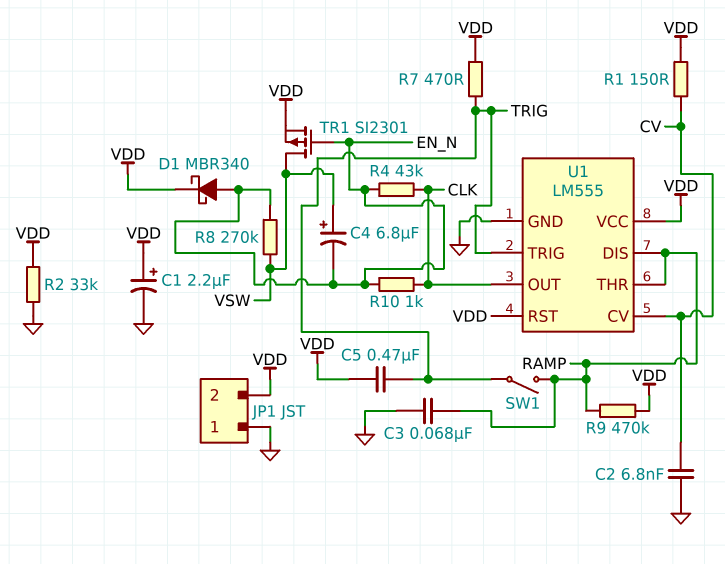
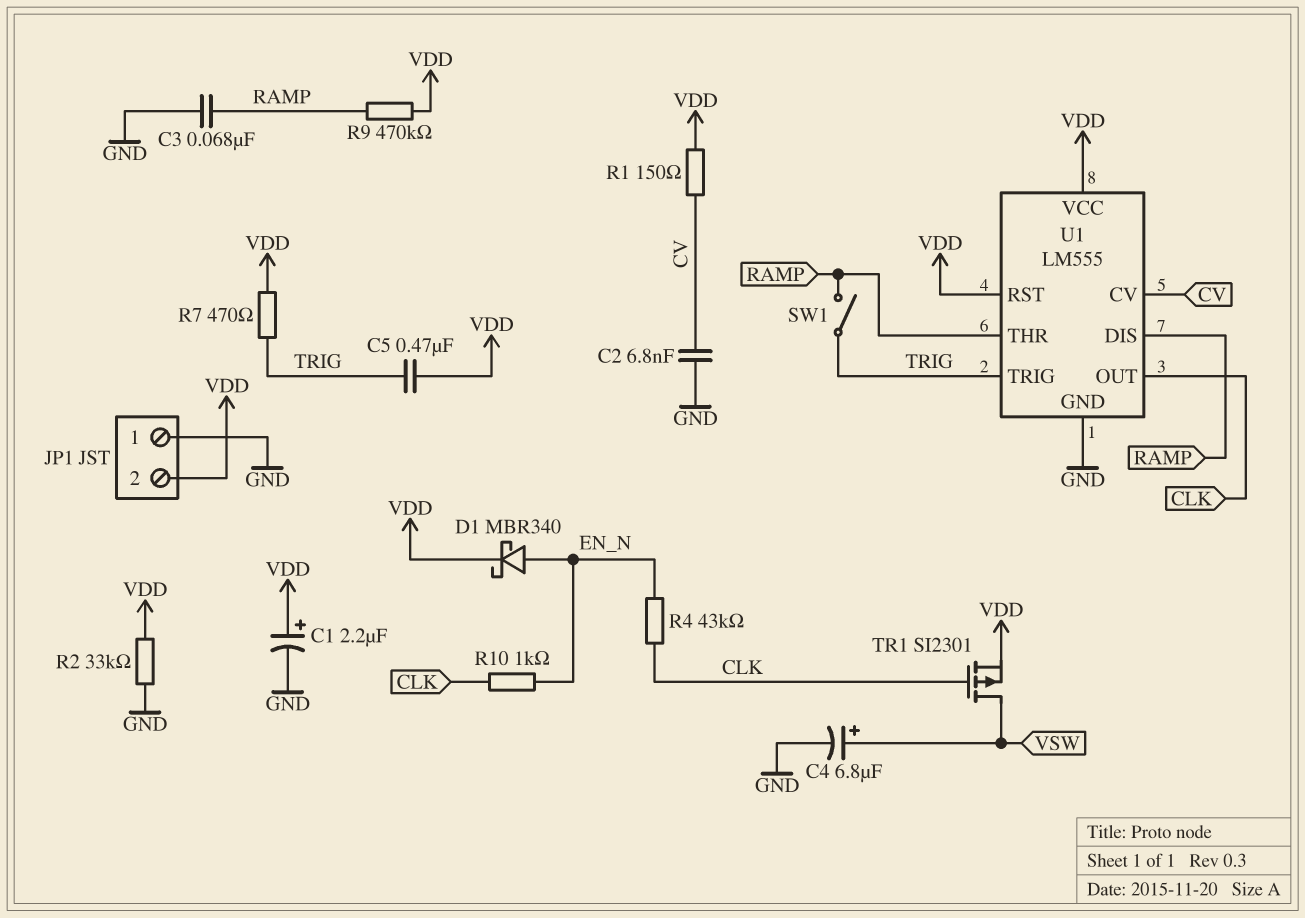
C4: 6.8uF (plus VSW, minus EN_N) -> 6.8uF (plus VSW, minus GND)
R8: 270k (EN_N, VSW) -> none
TR1: PMOS SI2301 (G EN_N, D VSW, S VDD) -> PMOS SI2301 (G CLK, D VSW, S VDD)

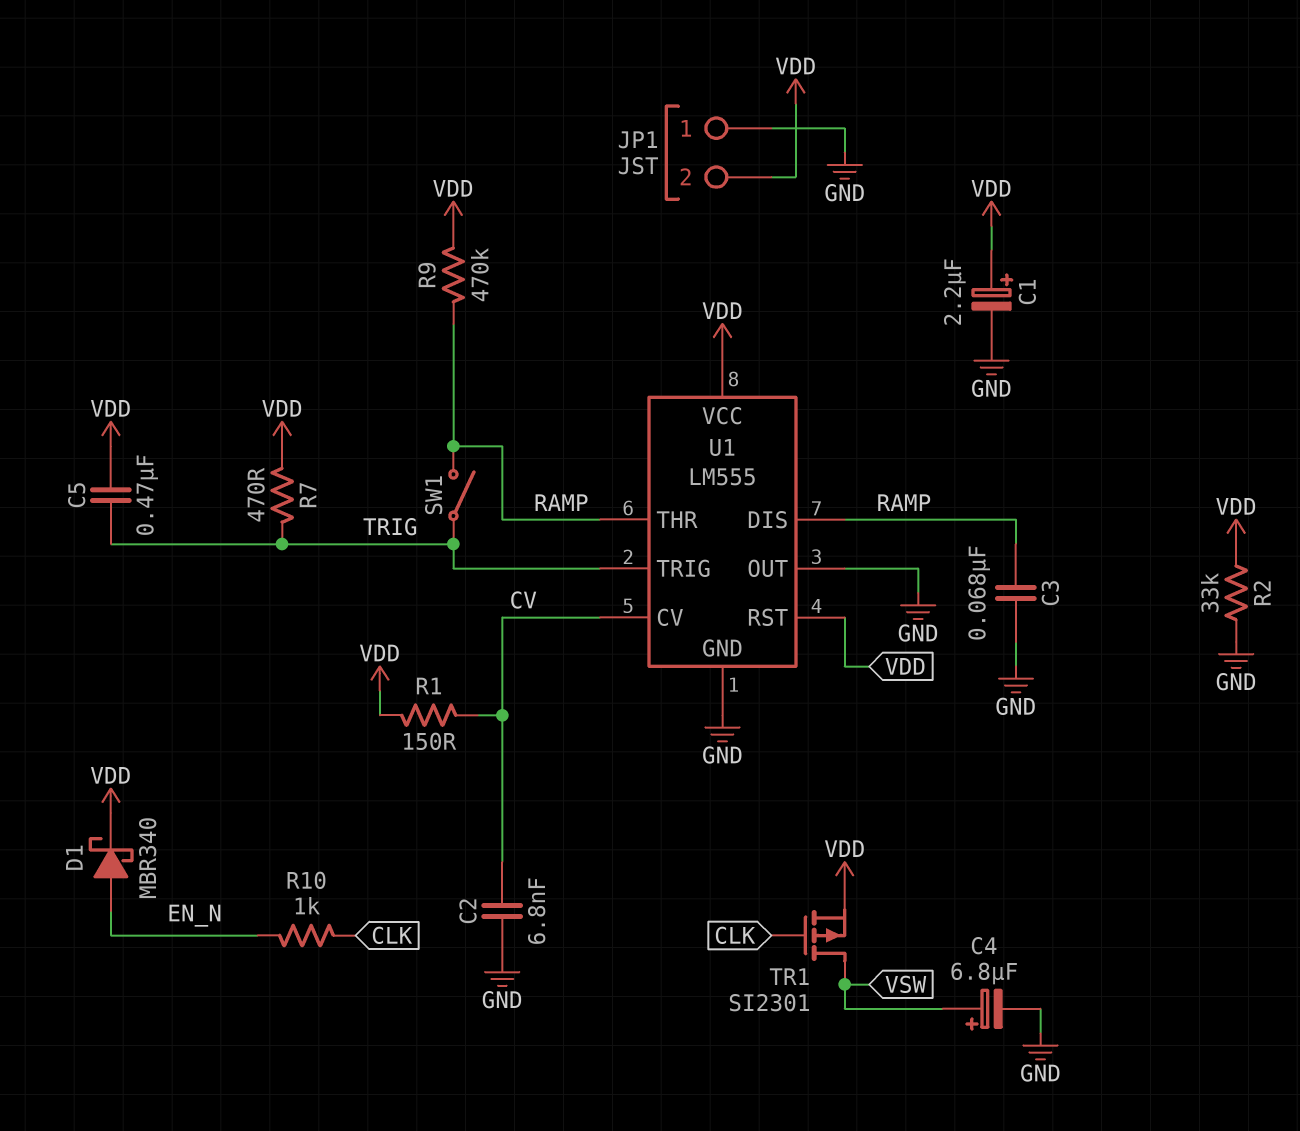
R4: 43k (CLK, EN_N) -> none
U1 pin OUT: CLK -> GND

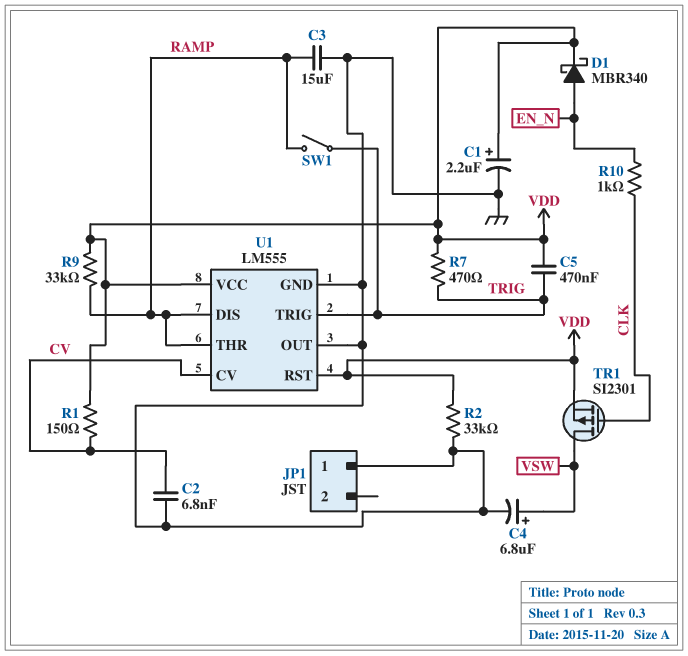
C3: 68nF (GND, RAMP) -> 15uF (GND, RAMP)
JP1 pin 2: VDD -> none
R9: 470k (RAMP, VDD) -> 33k (RAMP, VDD)

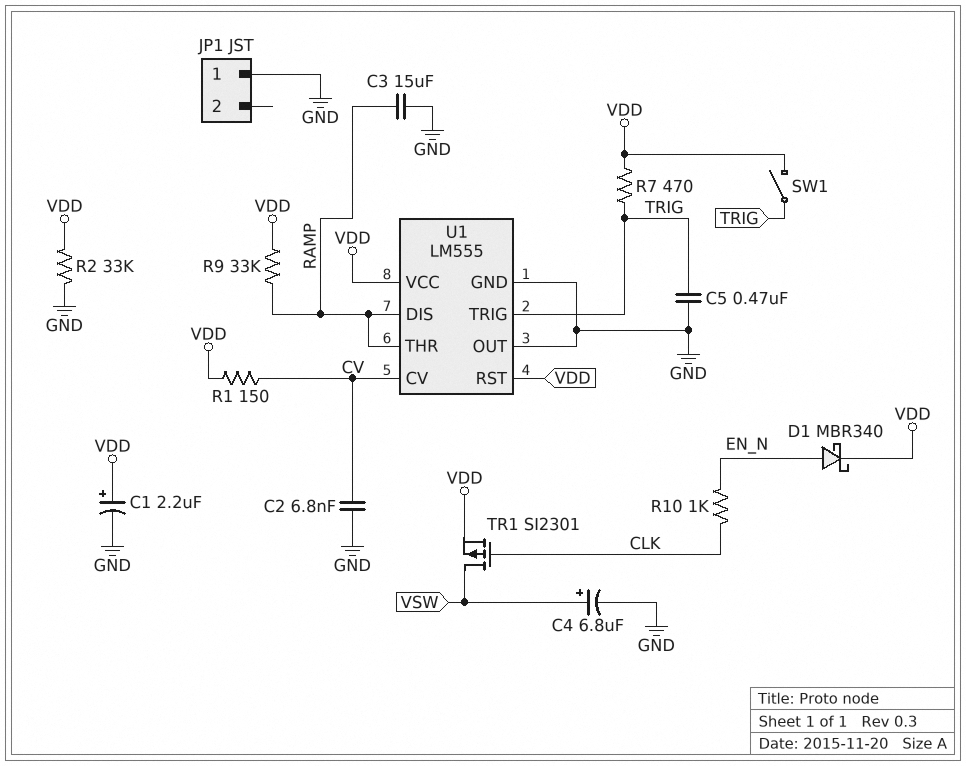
C5: 470nF (TRIG, VDD) -> 470nF (GND, TRIG)
SW1: switch (RAMP, TRIG) -> switch (TRIG, VDD)

